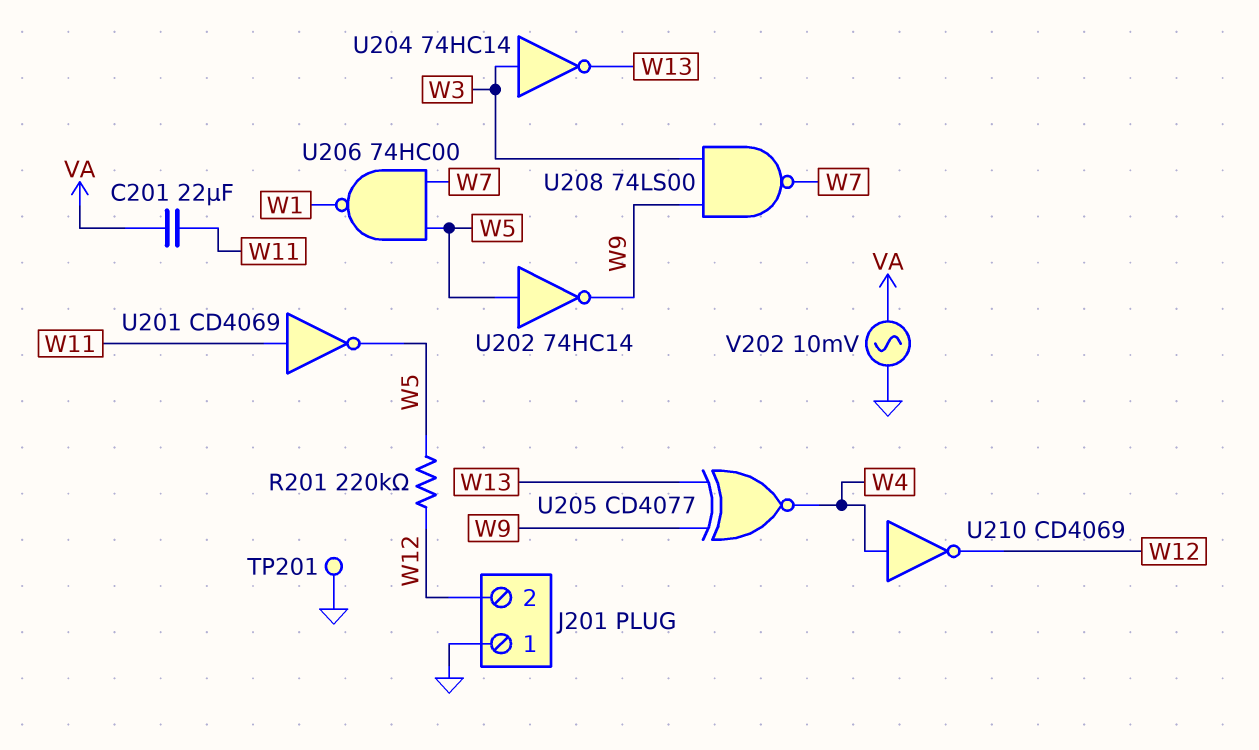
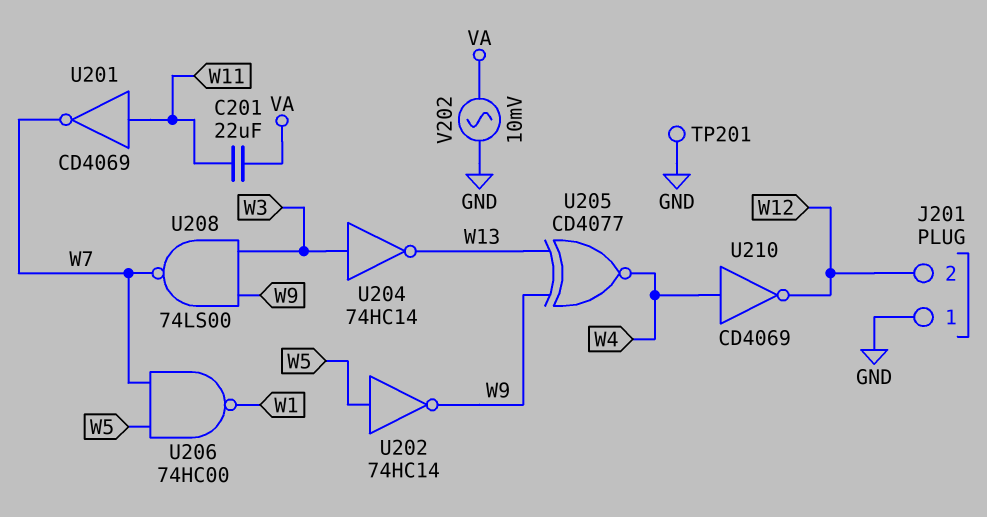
R201: 220k (W5, W12) -> none
U201: NOT CD4069 (in W11, out W5) -> NOT CD4069 (in W11, out W7)

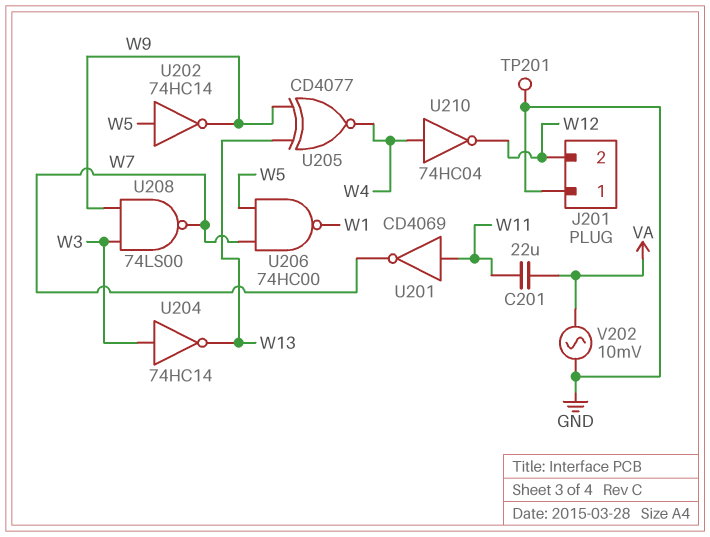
U210: NOT CD4069 (in W4, out W12) -> NOT 74HC04 (in W4, out W12)

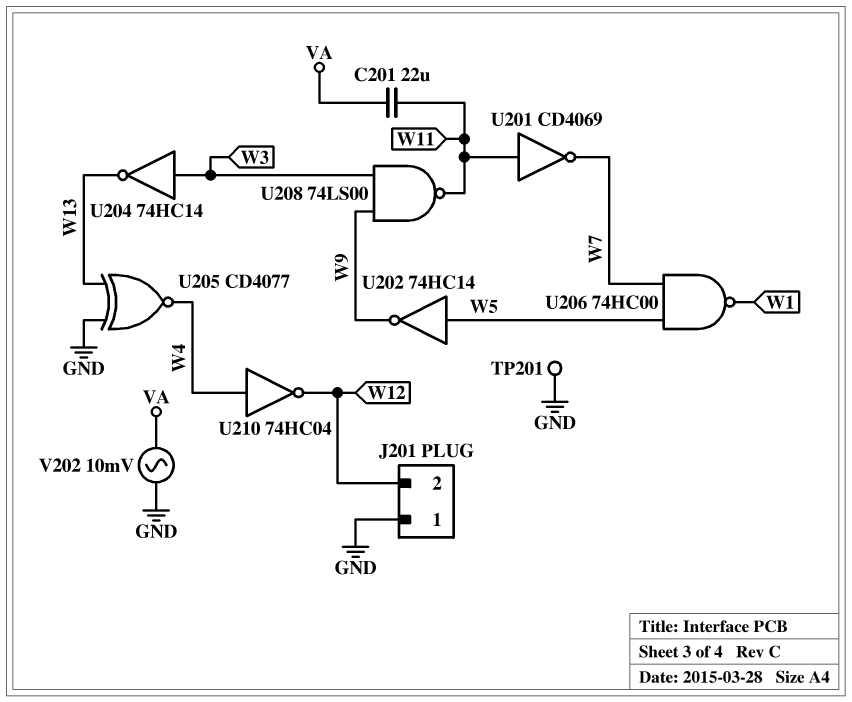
U205: XNOR CD4077 (in W9, in W13, out W4) -> XNOR CD4077 (in GND, in W13, out W4)
U208: NAND 74LS00 (in W3, in W9, out W7) -> NAND 74LS00 (in W3, in W9, out W11)

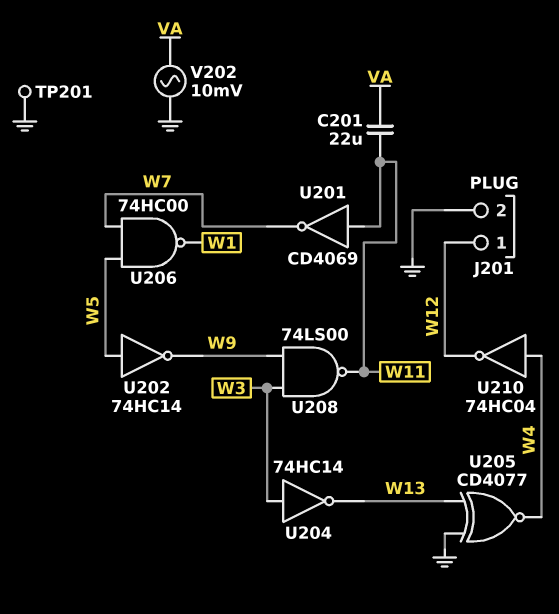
J201 pin 1: GND -> W12
J201 pin 2: W12 -> GND

